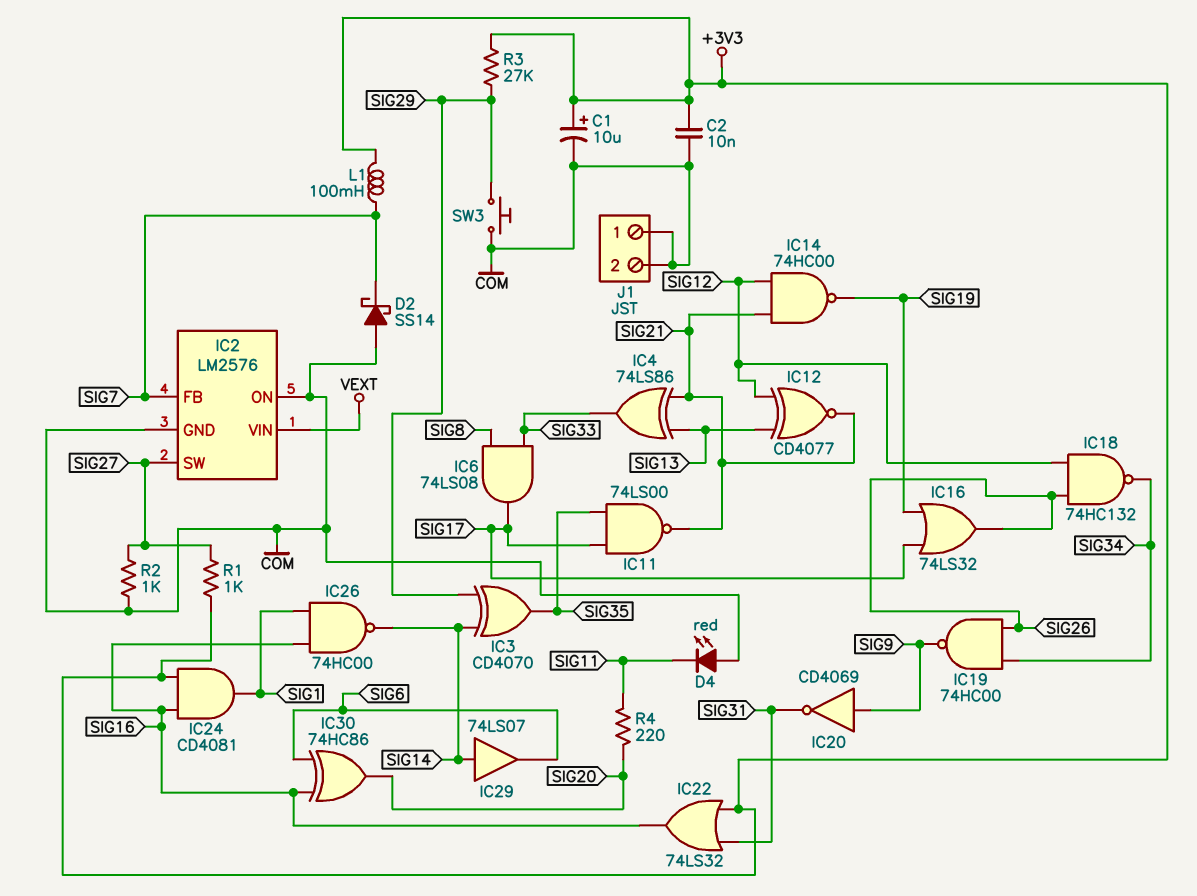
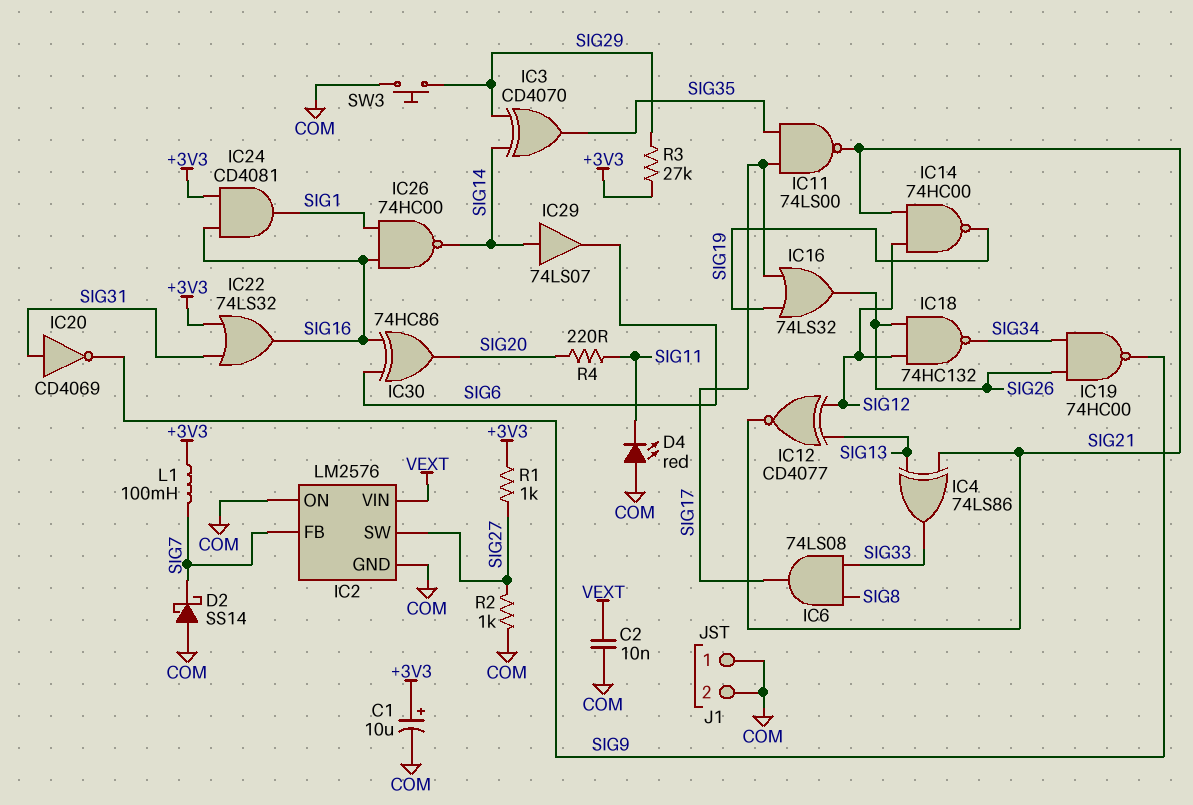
C2: 10nF (+3V3, COM) -> 10nF (COM, VEXT)
IC20: NOT CD4069 (in SIG9, out SIG31) -> NOT CD4069 (in SIG31, out SIG9)

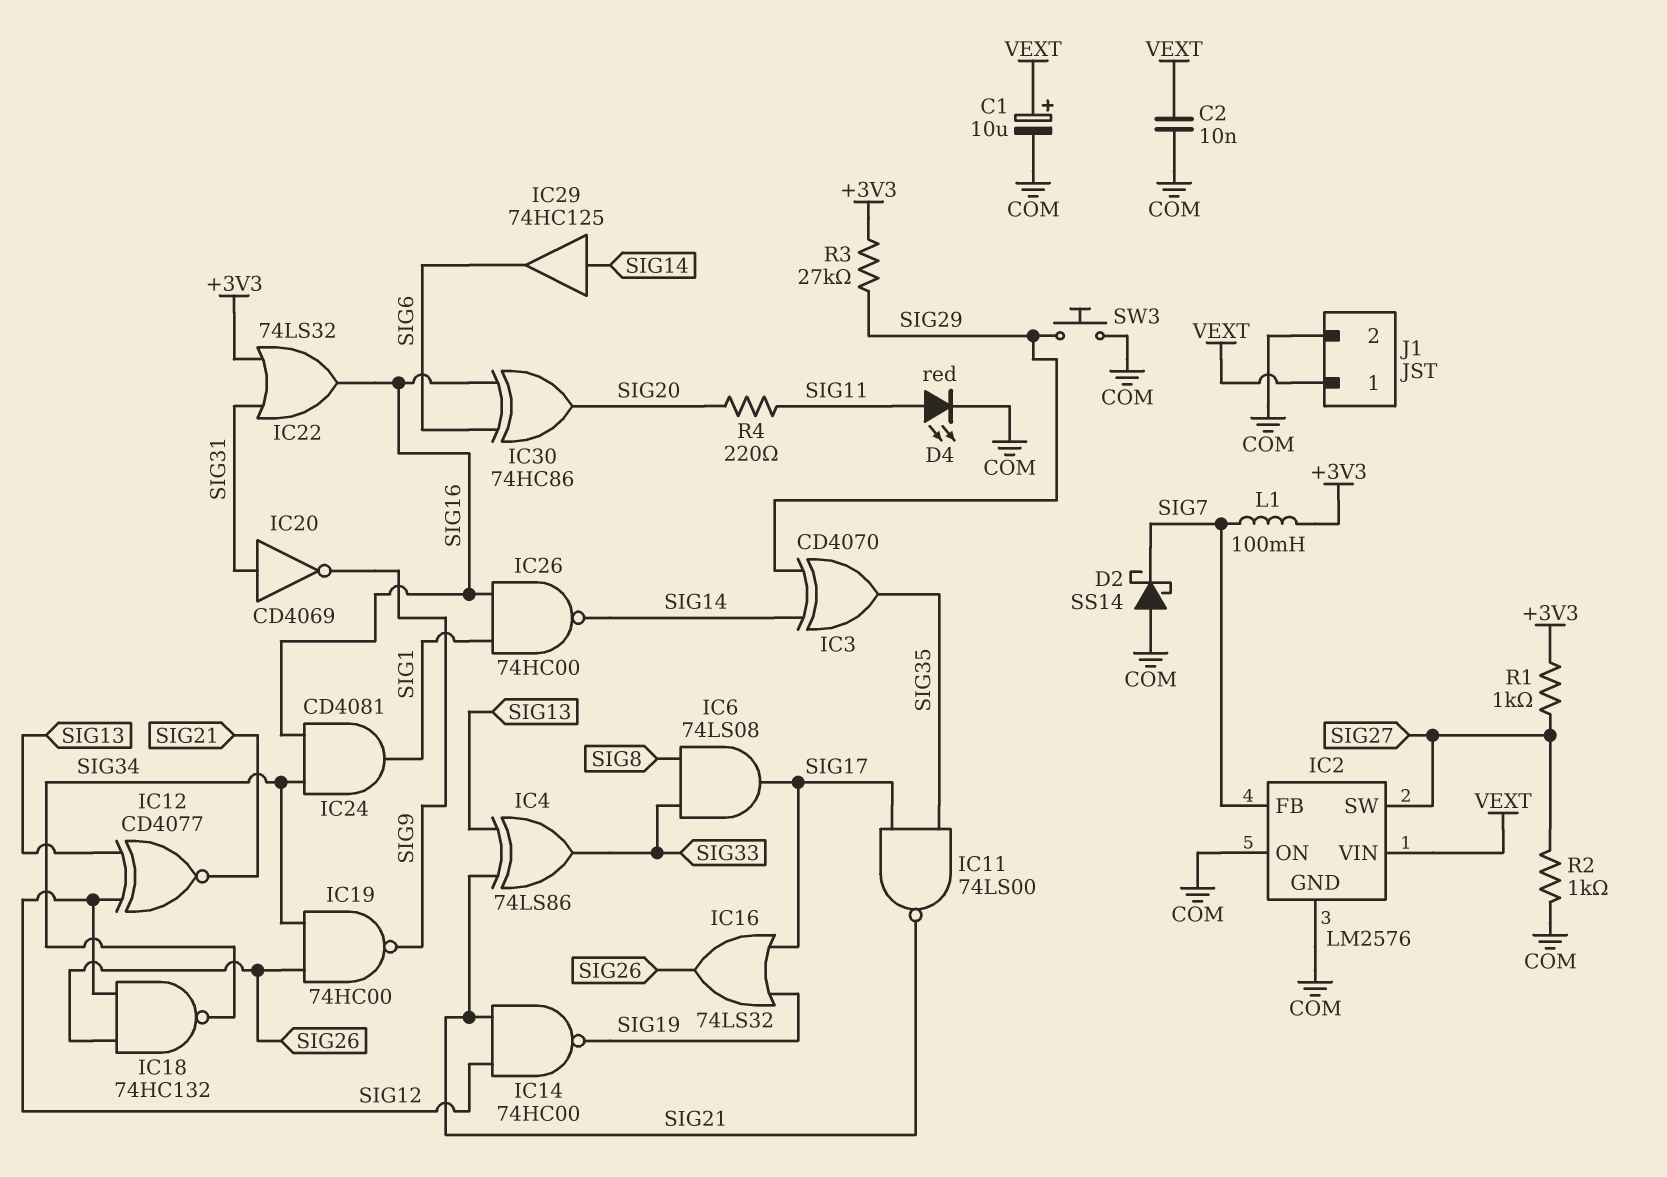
C1: 10uF (plus +3V3, minus COM) -> 10uF (plus VEXT, minus COM)
D4: LED red (A COM, K SIG11) -> LED red (A SIG11, K COM)
IC24: AND CD4081 (in +3V3, in SIG16, out SIG1) -> AND CD4081 (in SIG16, in SIG34, out SIG1)
IC29: buffer 74LS07 (in SIG14, out SIG6) -> buffer 74HC125 (in SIG14, out SIG6)
J1 pin 1: COM -> VEXT

